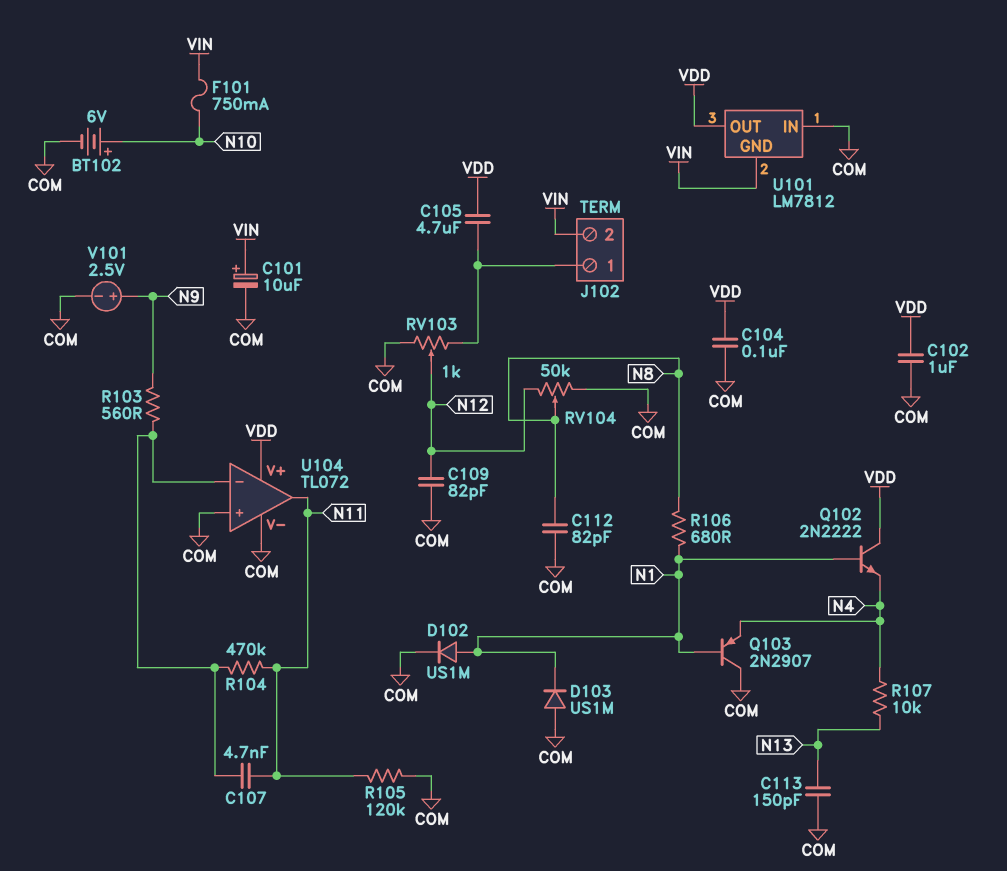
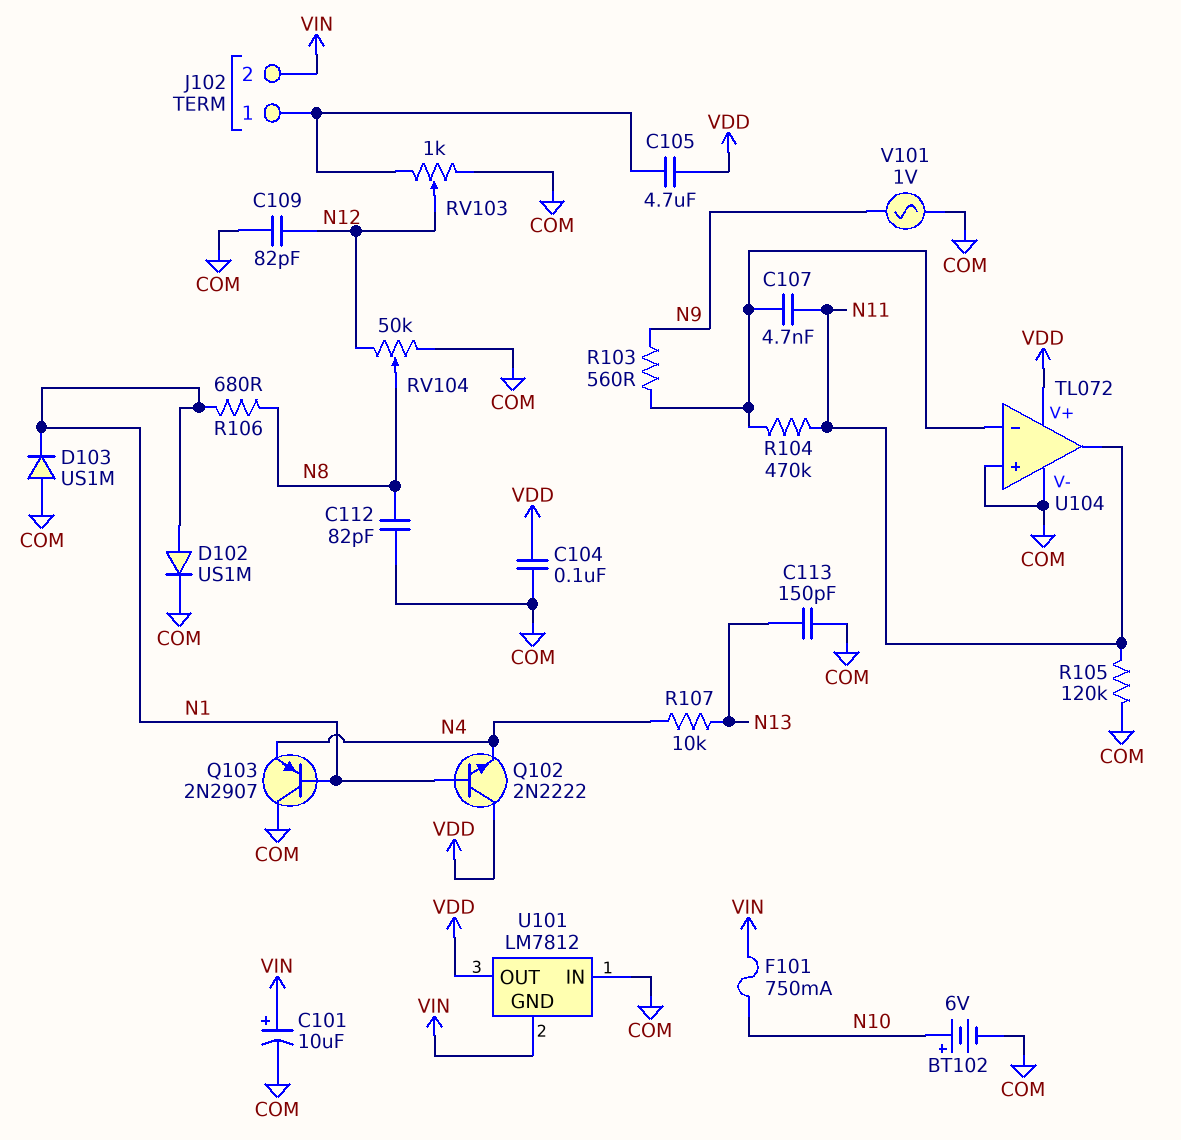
C102: 1uF (COM, VDD) -> none
V101: 2.5V (plus N9, minus COM) -> AC 1V (COM, N9)

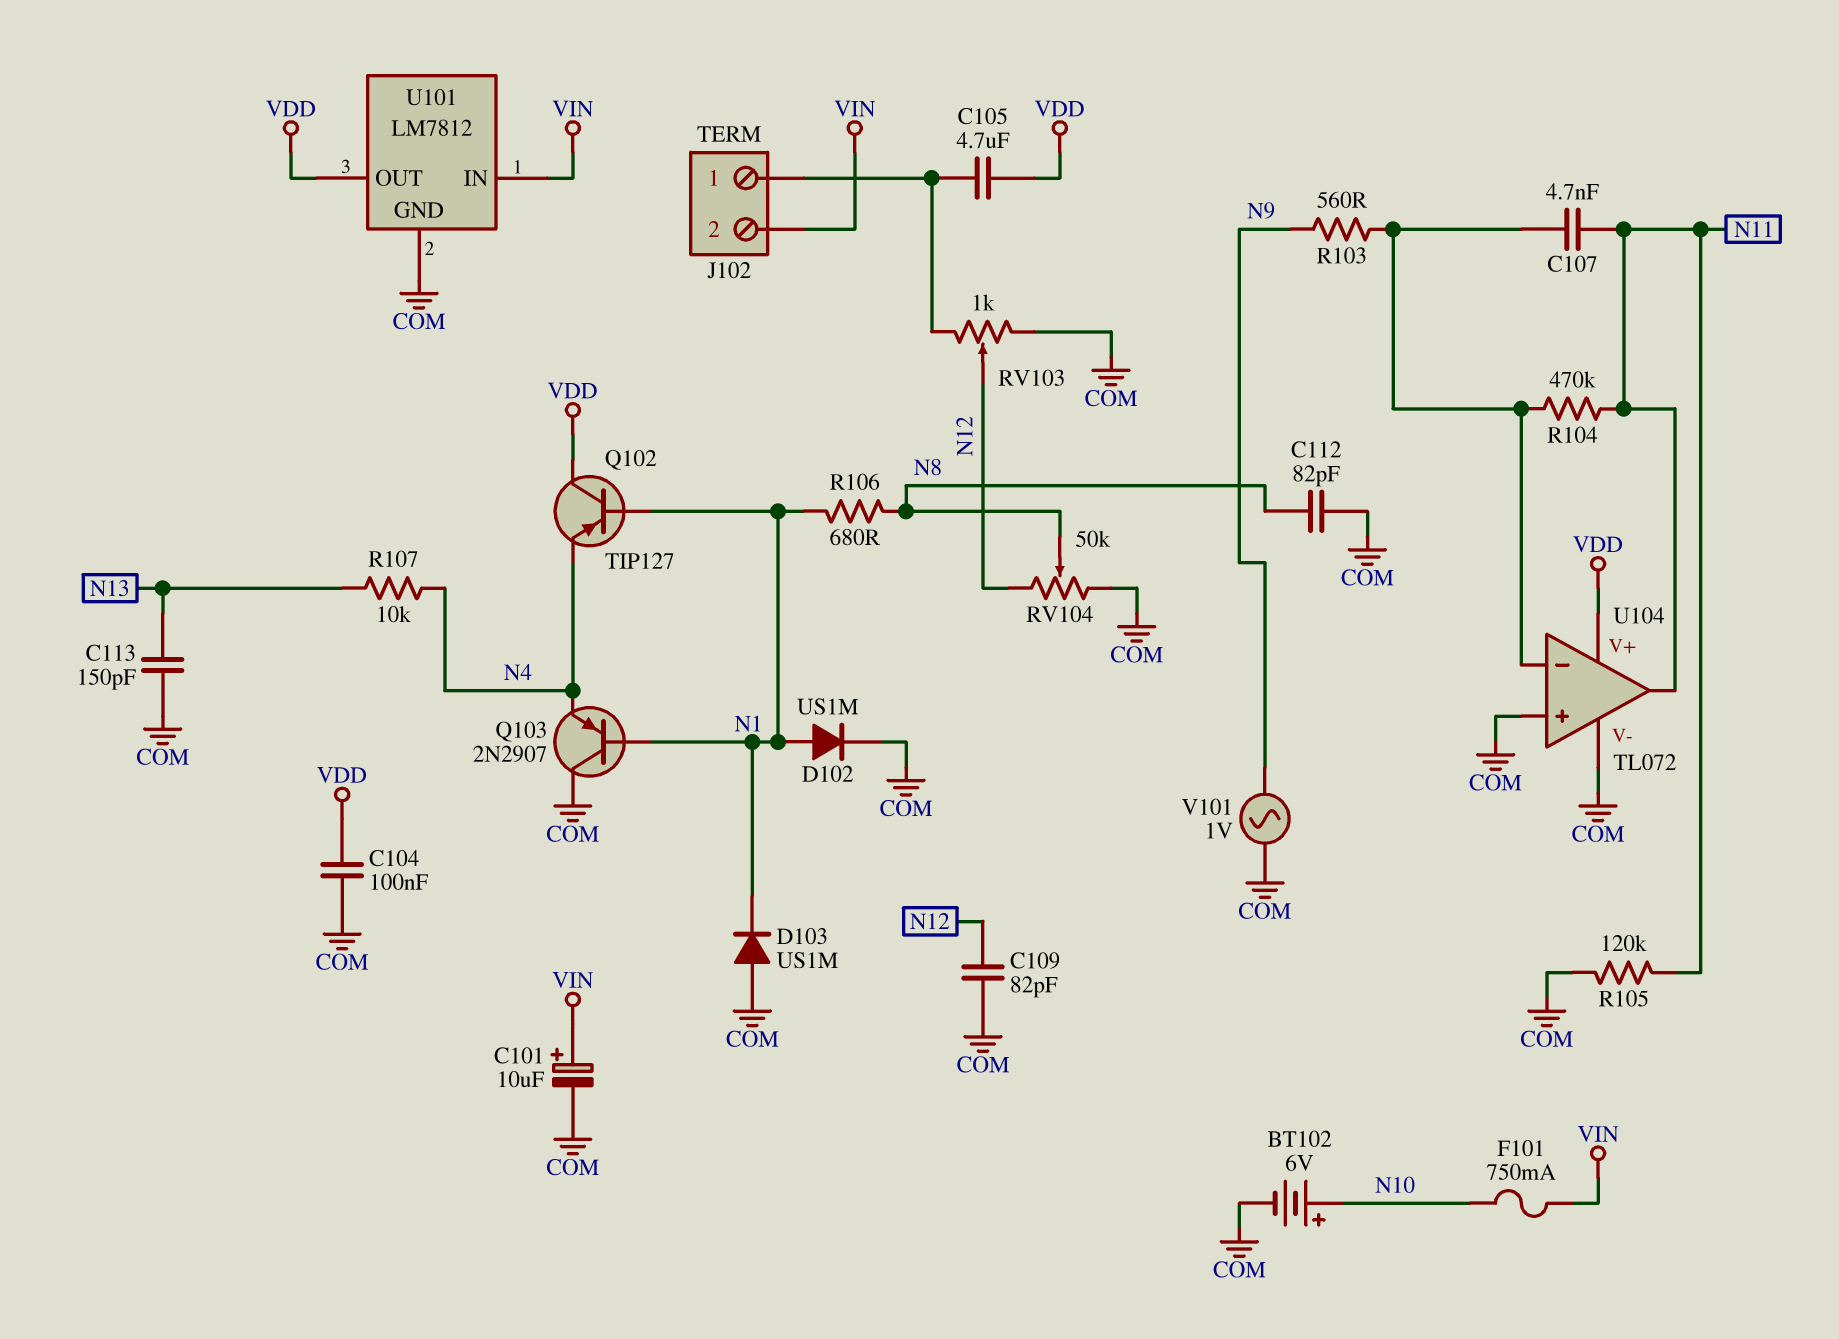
Q102: NPN 2N2222 (B N1, C VDD, E N4) -> PNP TIP127 (B N1, C VDD, E N4)
U101 pin GND: VIN -> COM
U101 pin IN: COM -> VIN

